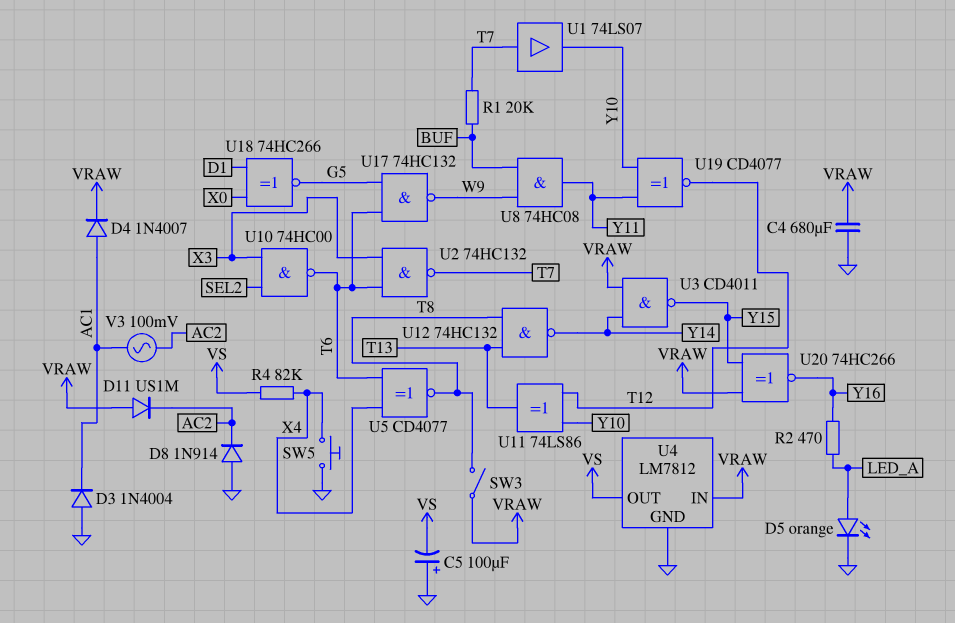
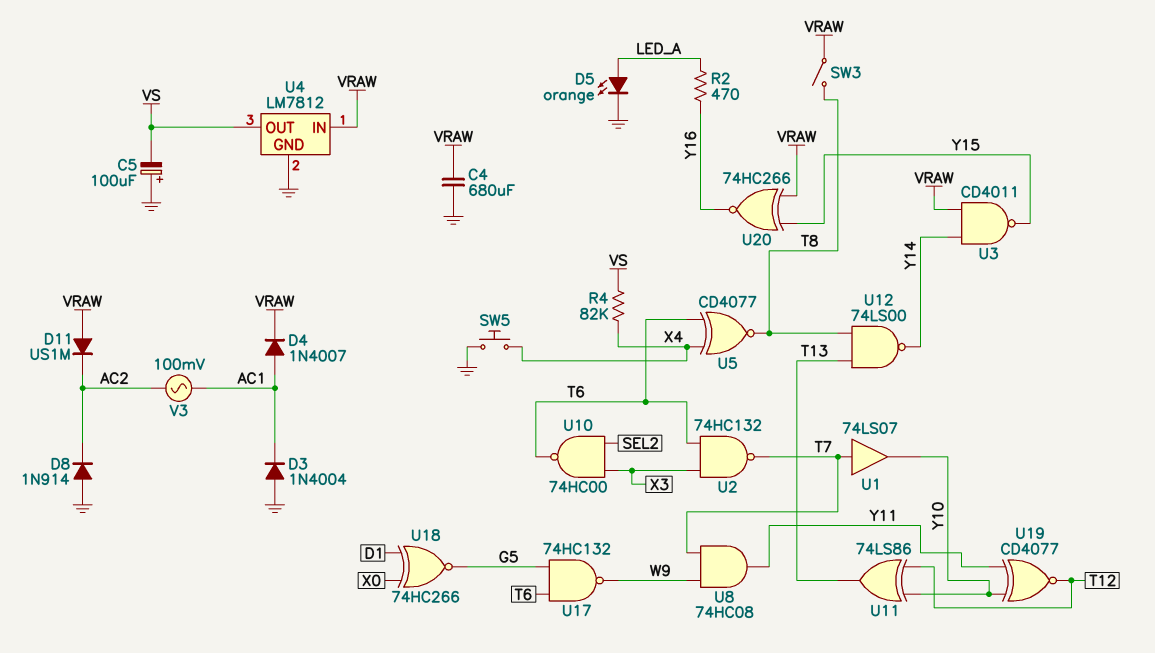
R1: 20k (BUF, T7) -> none
U8: AND 74HC08 (in BUF, in W9, out Y11) -> AND 74HC08 (in T7, in W9, out Y11)
U12: NAND 74HC132 (in T8, in T13, out Y14) -> NAND 74LS00 (in T8, in T13, out Y14)

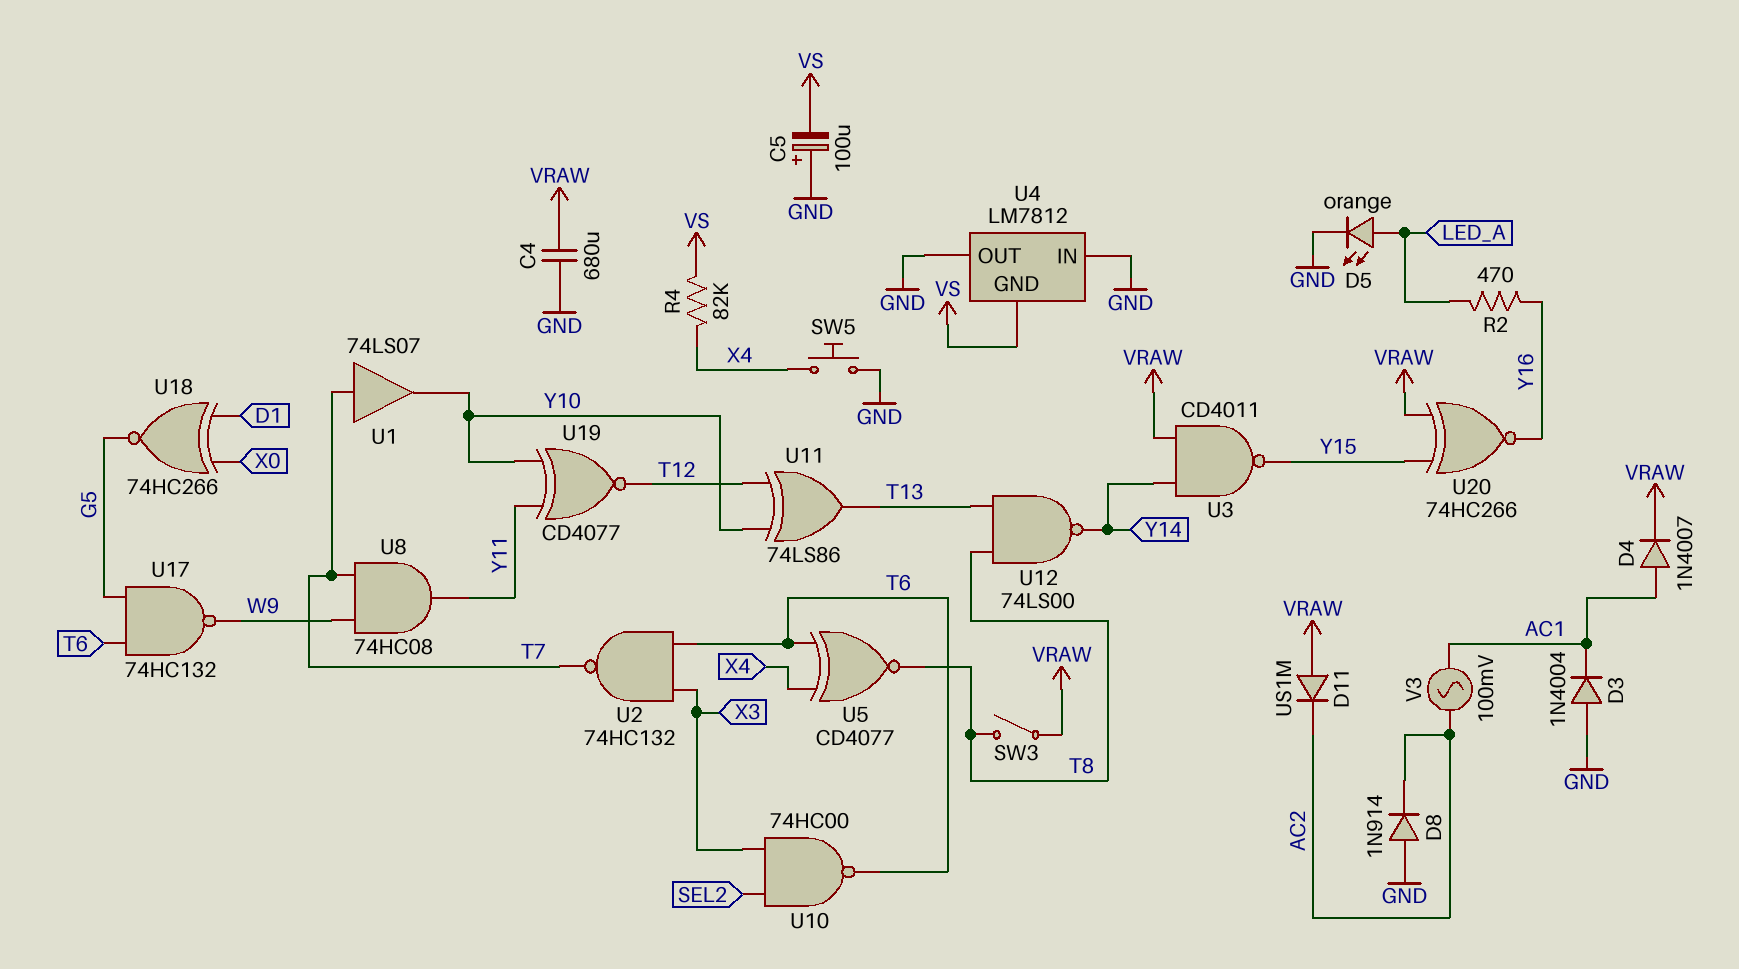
U4 pin GND: GND -> VS
U4 pin IN: VRAW -> GND
U4 pin OUT: VS -> GND

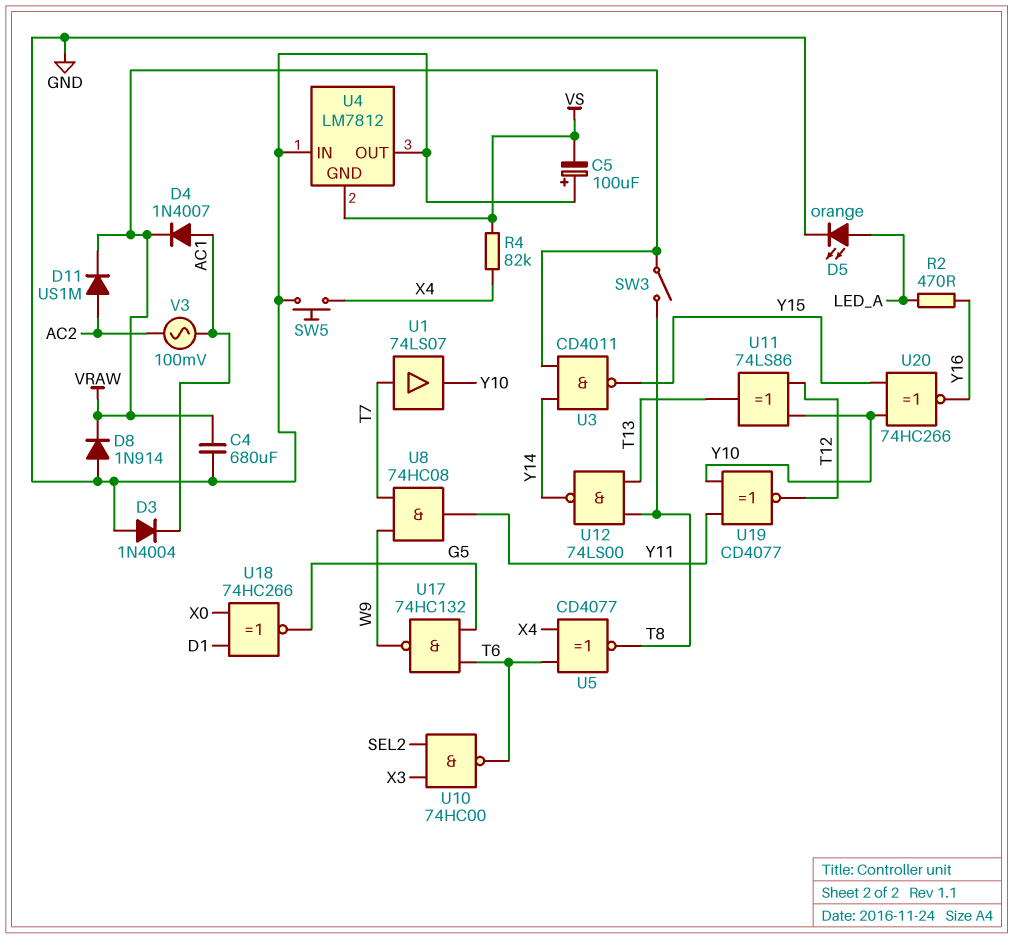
D8: diode 1N914 (A GND, K AC2) -> diode 1N914 (A GND, K VRAW)
D11: diode US1M (A VRAW, K AC2) -> diode US1M (A AC2, K VRAW)
U2: NAND 74HC132 (in T6, in X3, out T7) -> none
U20: XNOR 74HC266 (in VRAW, in Y15, out Y16) -> XNOR 74HC266 (in Y10, in Y15, out Y16)

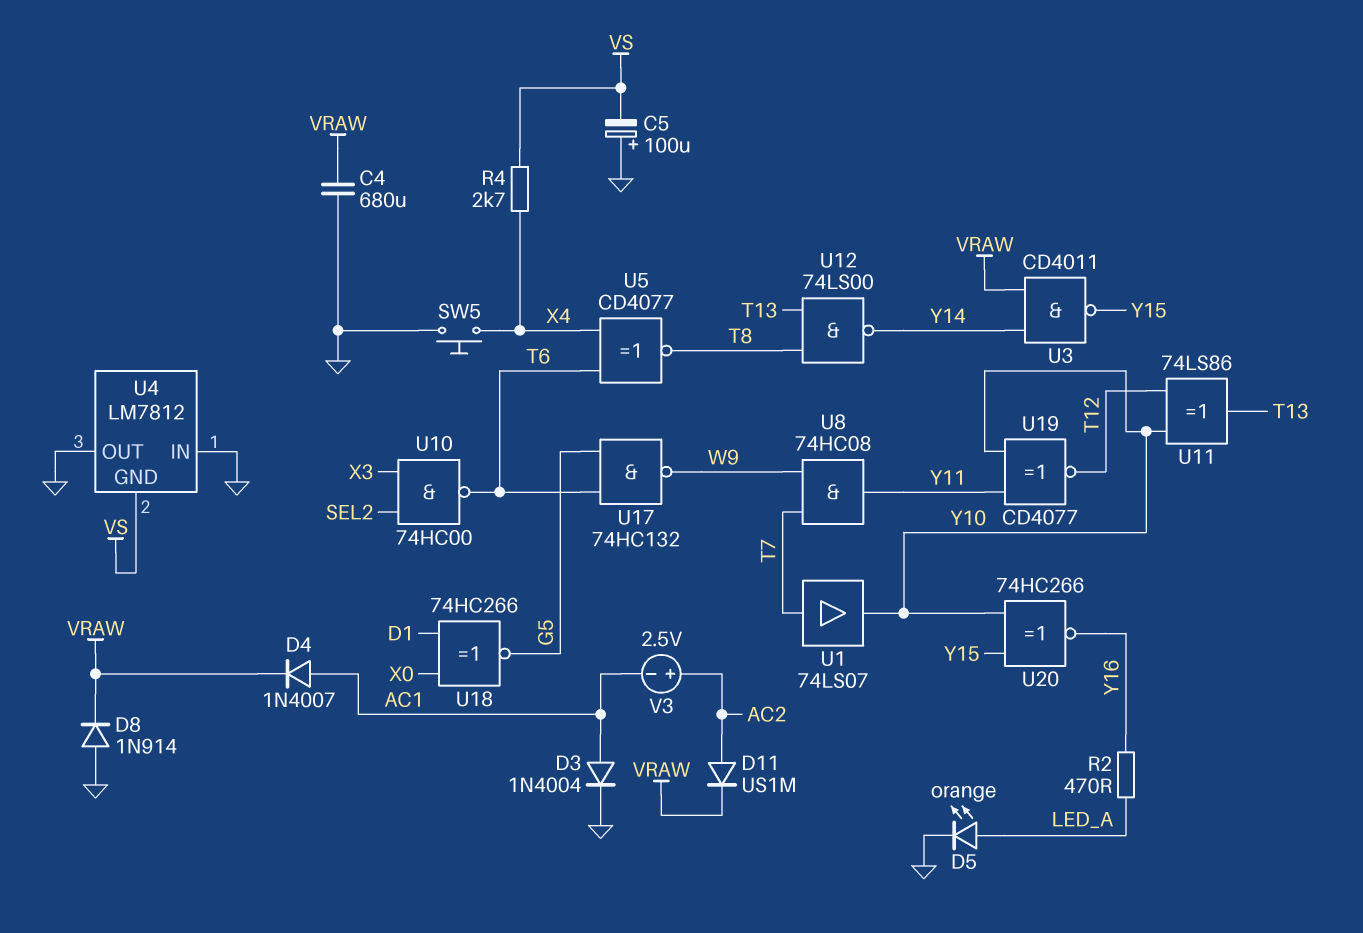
D3: diode 1N4004 (A GND, K AC1) -> diode 1N4004 (A AC1, K GND)
R4: 82k (VS, X4) -> 2.7k (VS, X4)
SW3: switch (T8, VRAW) -> none
V3: AC 100mV (AC1, AC2) -> 2.5V (plus AC2, minus AC1)

